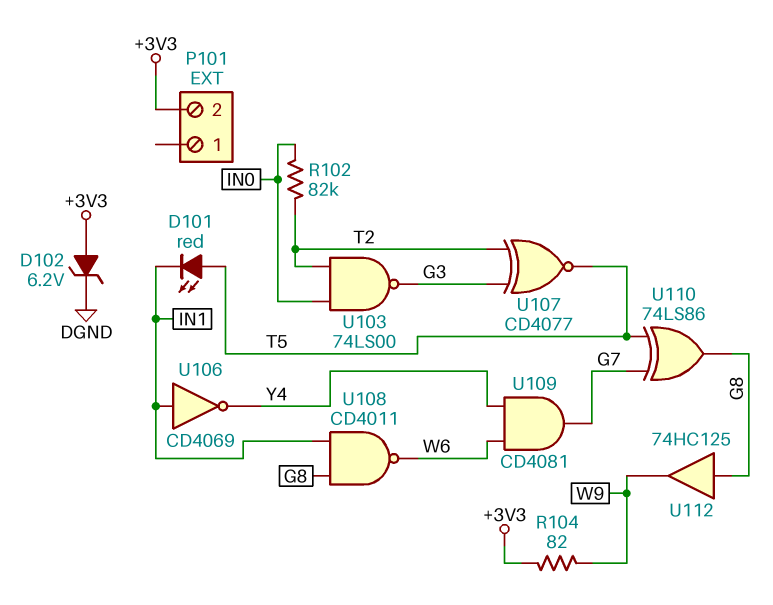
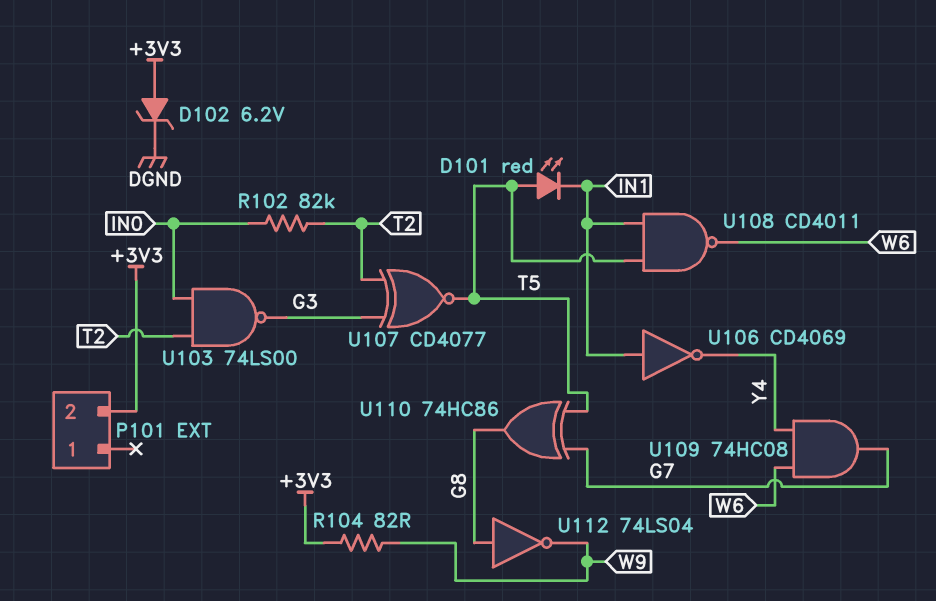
U108: NAND CD4011 (in G8, in IN1, out W6) -> NAND CD4011 (in IN1, in T5, out W6)
U109: AND CD4081 (in W6, in Y4, out G7) -> AND 74HC08 (in W6, in Y4, out G7)
U110: XOR 74LS86 (in G7, in T5, out G8) -> XOR 74HC86 (in G7, in T5, out G8)
U112: buffer 74HC125 (in G8, out W9) -> NOT 74LS04 (in G8, out W9)

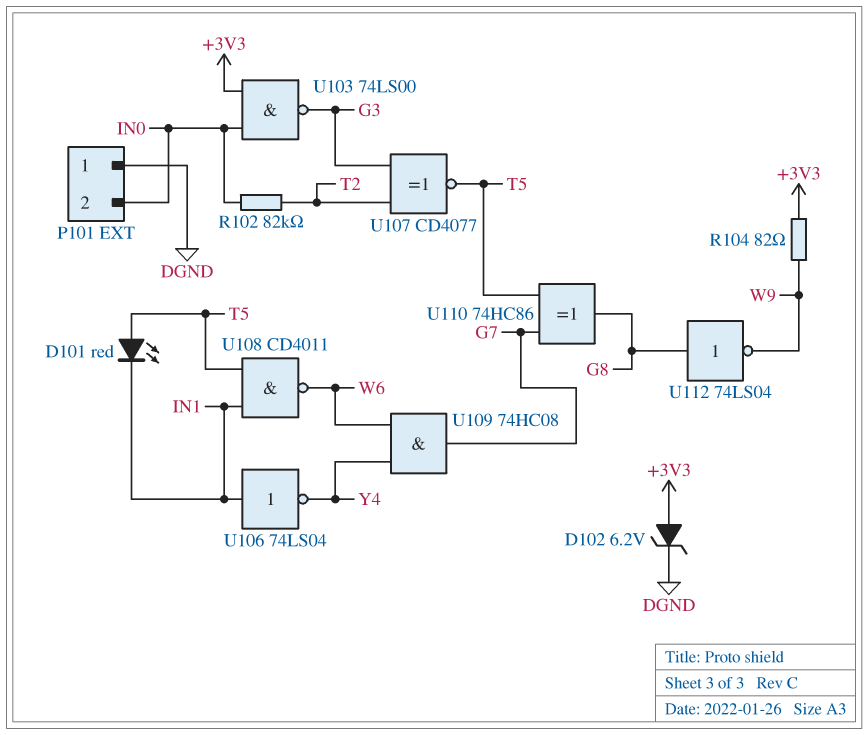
P101 pin 1: none -> DGND
P101 pin 2: +3V3 -> IN0
U103: NAND 74LS00 (in IN0, in T2, out G3) -> NAND 74LS00 (in +3V3, in IN0, out G3)
U106: NOT CD4069 (in IN1, out Y4) -> NOT 74LS04 (in IN1, out Y4)

